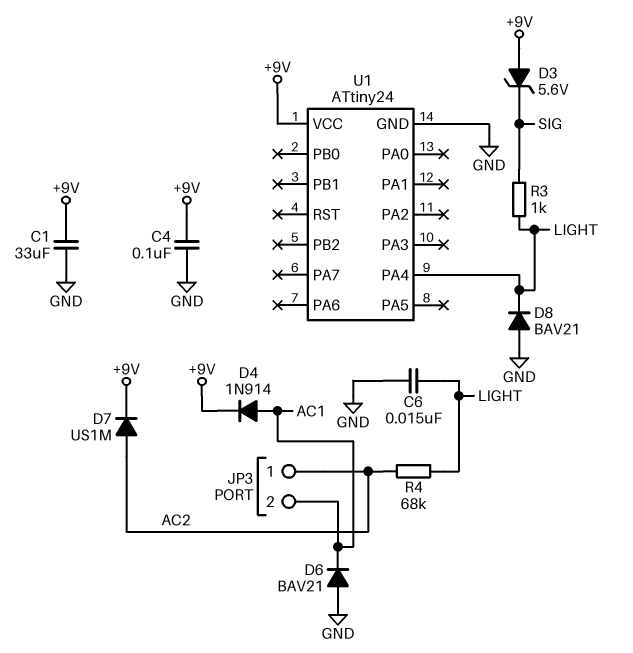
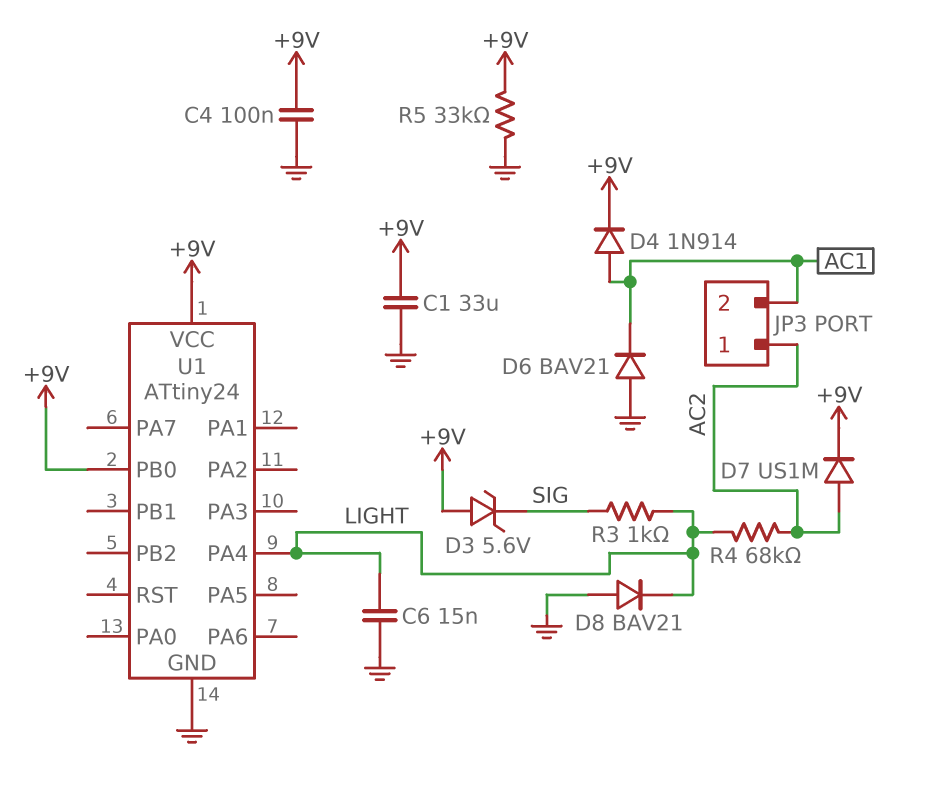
R5: none -> 33k (+9V, GND)
U1 pin PB0: none -> +9V

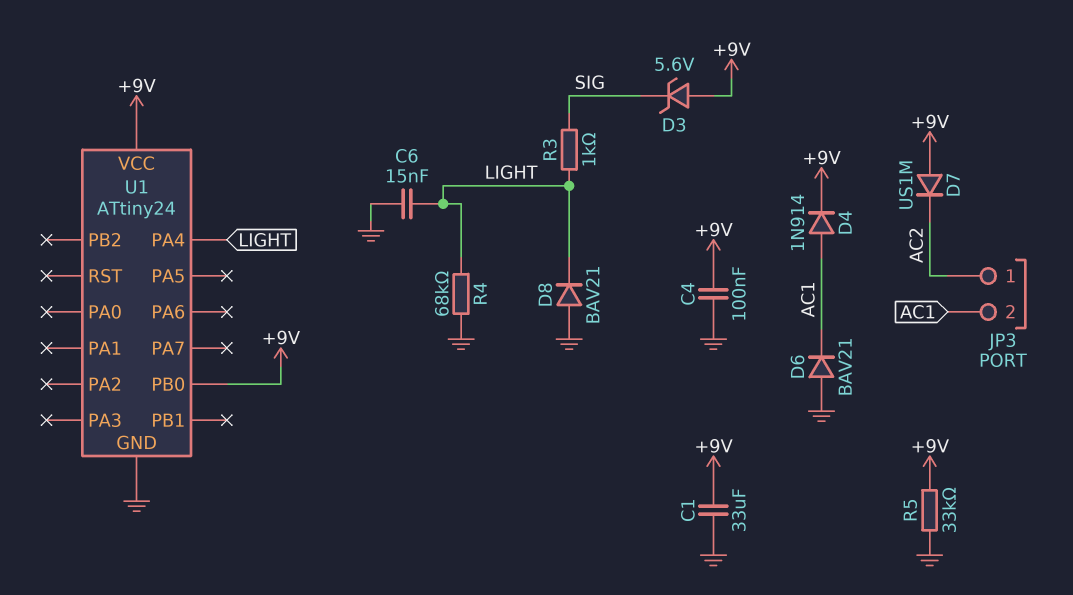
D7: diode US1M (A AC2, K +9V) -> diode US1M (A +9V, K AC2)
R4: 68k (AC2, LIGHT) -> 68k (GND, LIGHT)

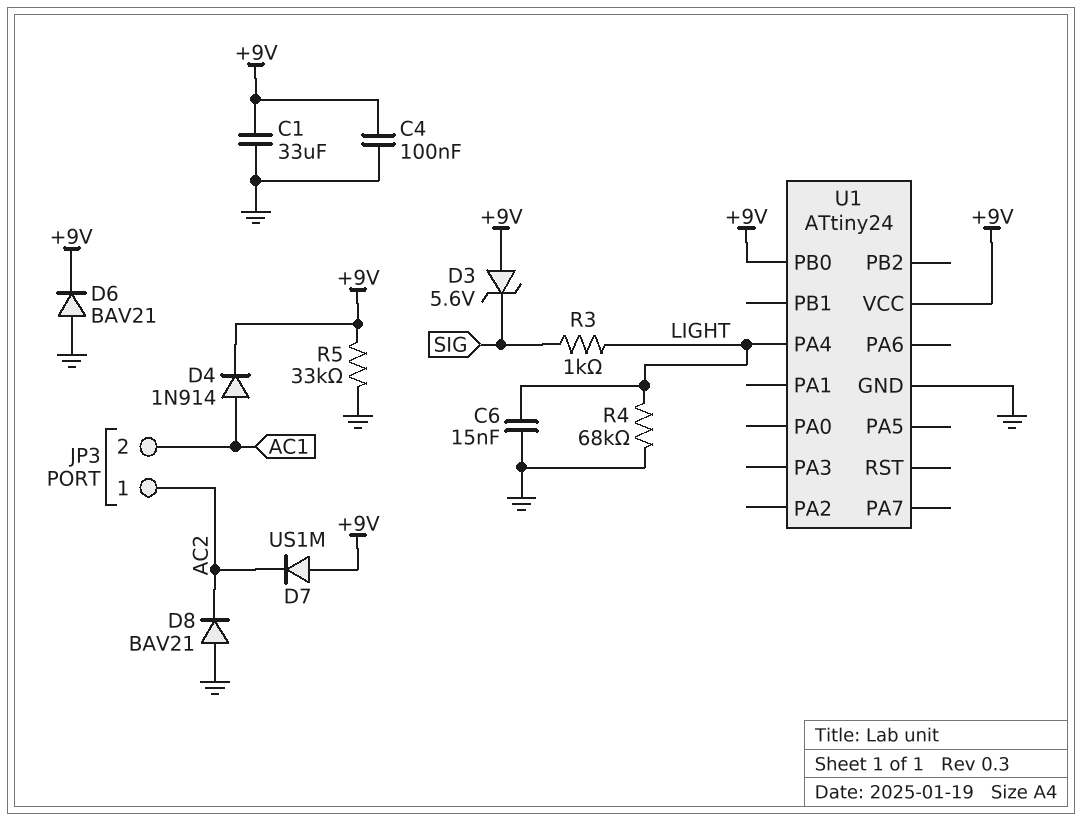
D6: diode BAV21 (A GND, K AC1) -> diode BAV21 (A GND, K +9V)
D8: diode BAV21 (A GND, K LIGHT) -> diode BAV21 (A GND, K AC2)

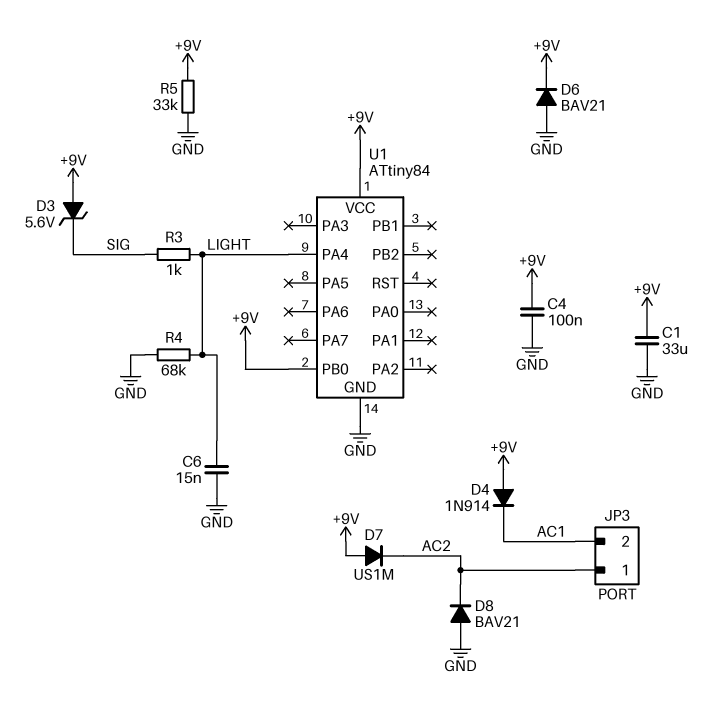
D4: diode 1N914 (A AC1, K +9V) -> diode 1N914 (A +9V, K AC1)
U1: ATtiny24 -> ATtiny84

